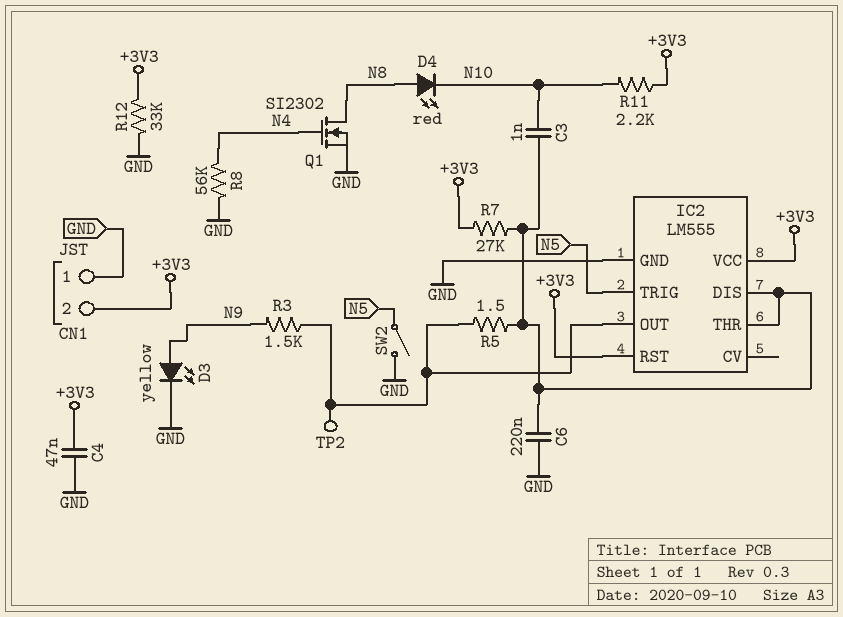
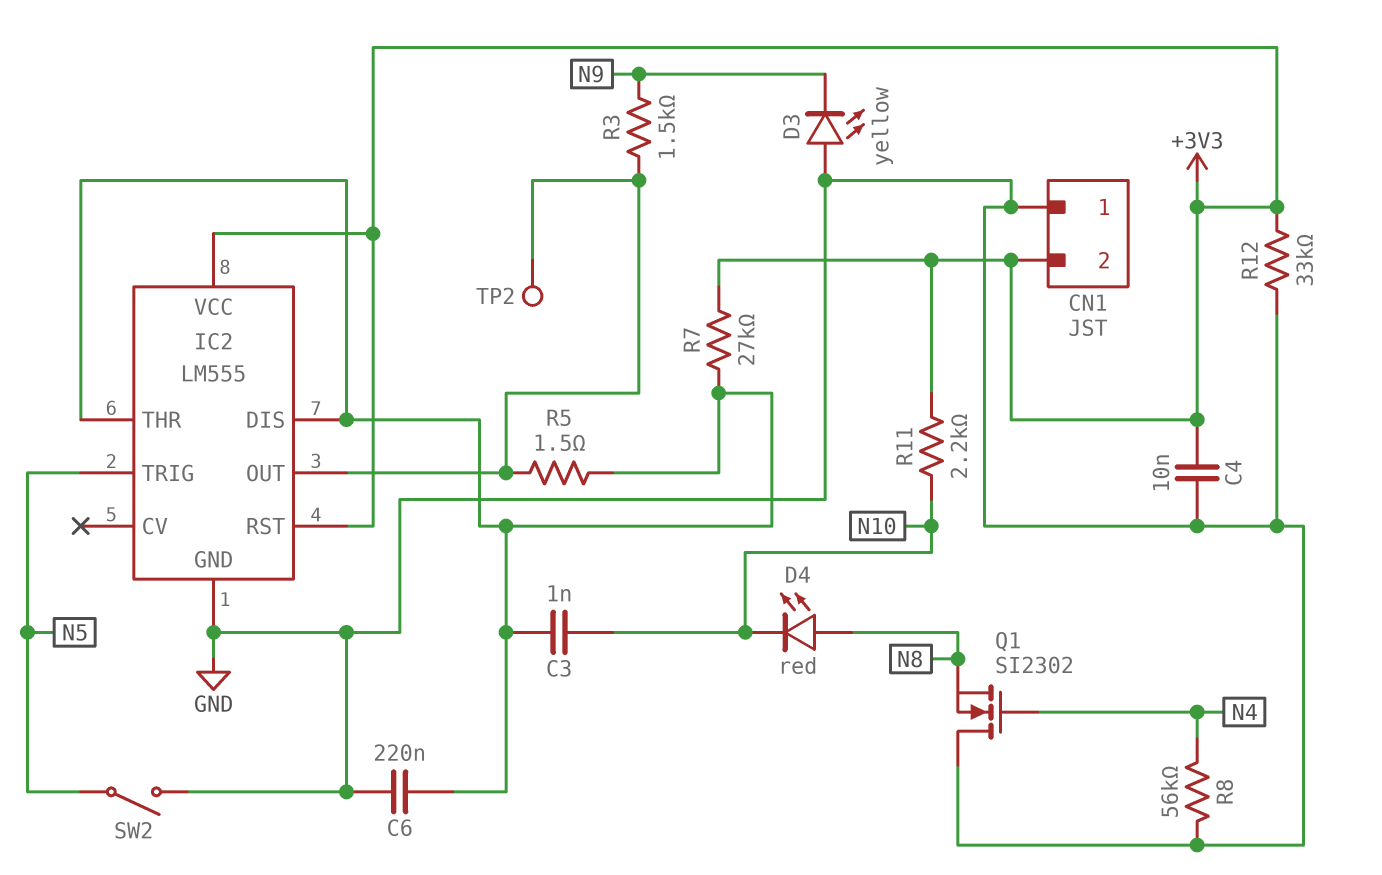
C4: 47nF (+3V3, GND) -> 10nF (+3V3, GND)
D3: LED yellow (A N9, K GND) -> LED yellow (A GND, K N9)
Q1: NMOS SI2302 (G N4, D N8, S GND) -> NMOS SI2302 (G N4, D GND, S N8)

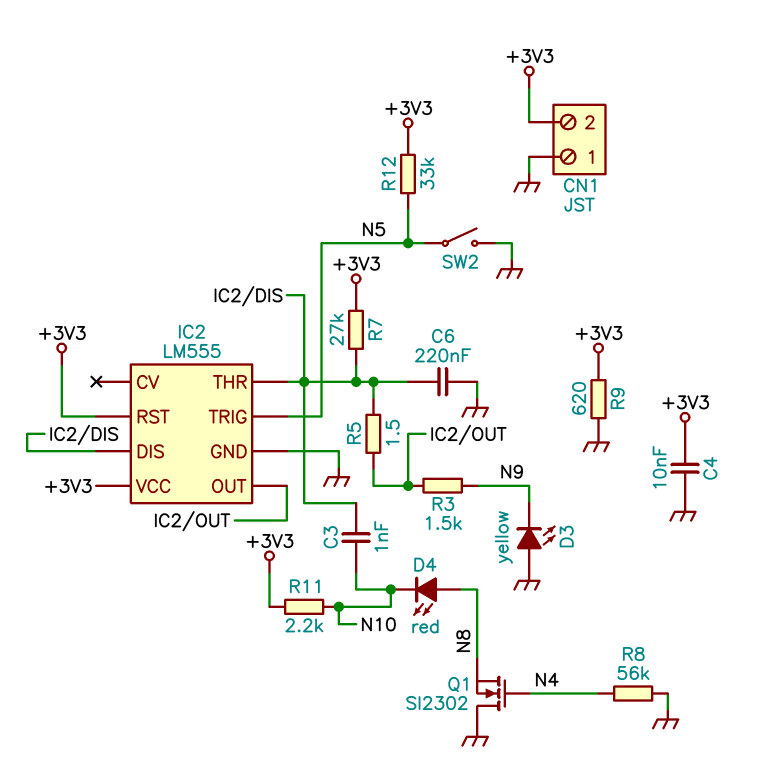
R9: none -> 620 (+3V3, GND)
R12: 33k (+3V3, GND) -> 33k (+3V3, N5)
TP2: test point (IC2/OUT) -> none

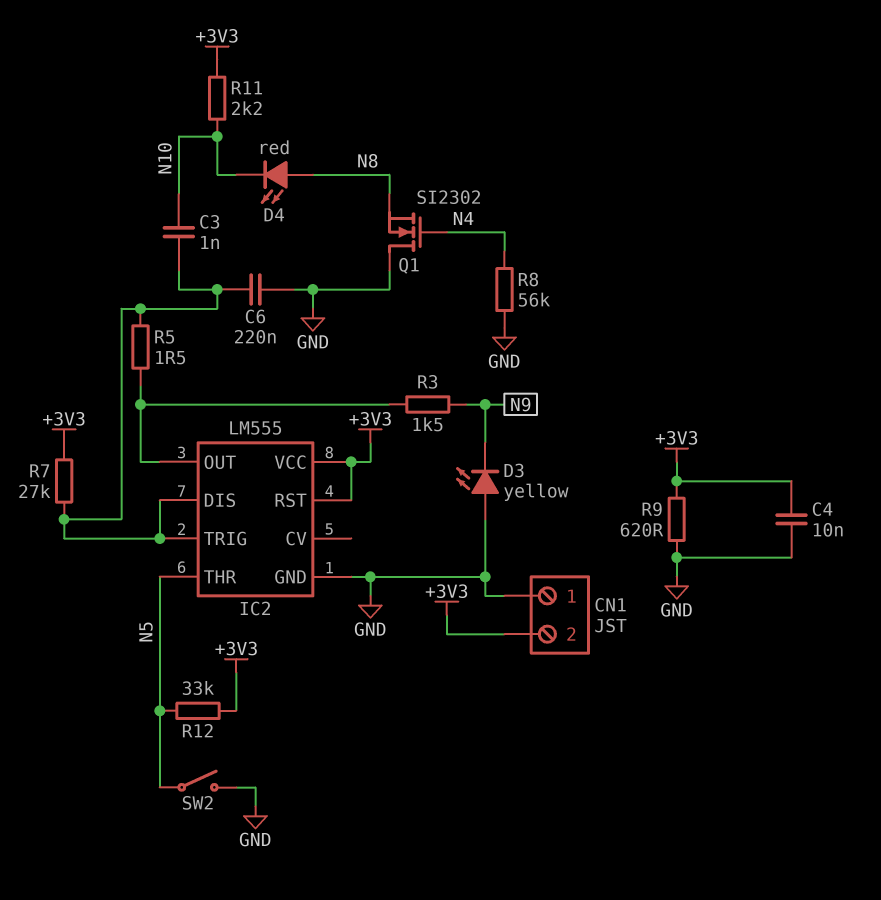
IC2 pin THR: IC2/DIS -> N5
IC2 pin TRIG: N5 -> IC2/DIS

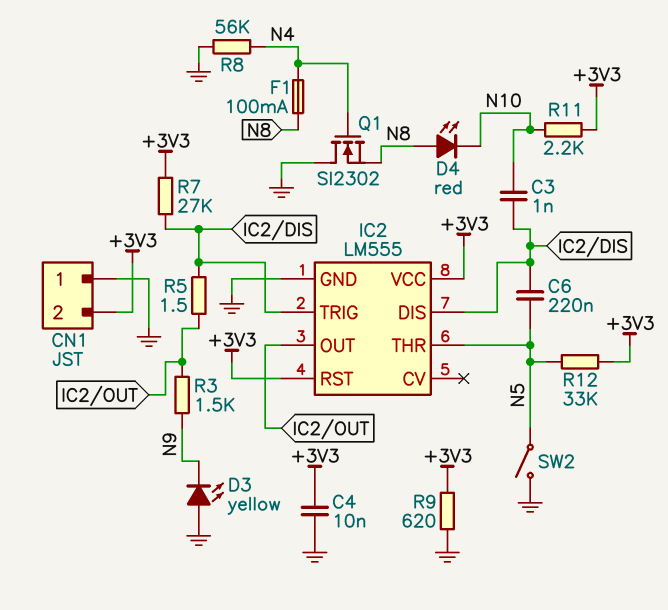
C6: 220nF (GND, IC2/DIS) -> 220nF (IC2/DIS, N5)
F1: none -> 100mA (N4, N8)

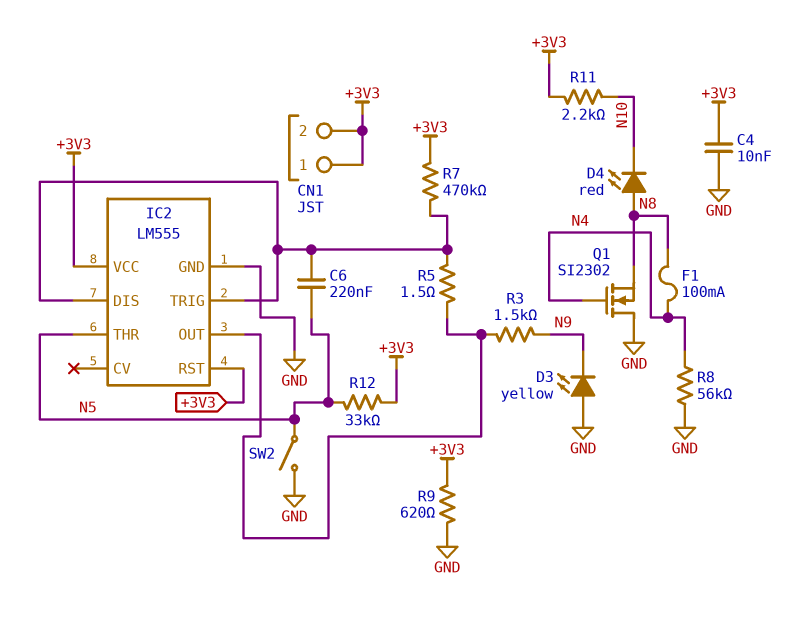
C3: 1nF (IC2/DIS, N10) -> none
CN1 pin 1: GND -> +3V3
R7: 27k (+3V3, IC2/DIS) -> 470k (+3V3, IC2/DIS)

